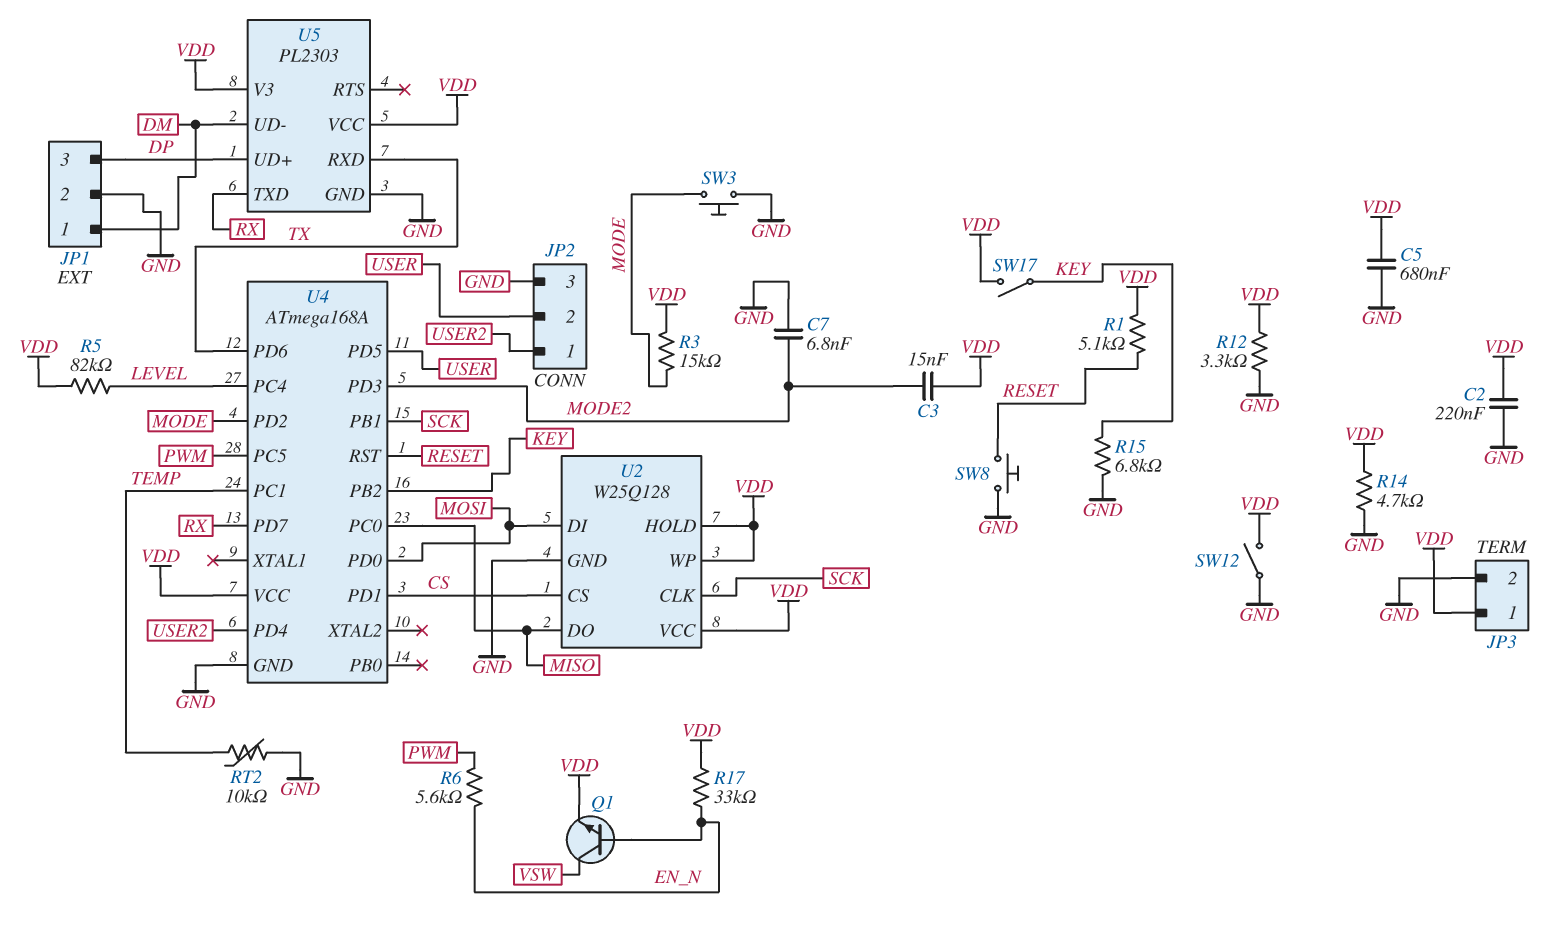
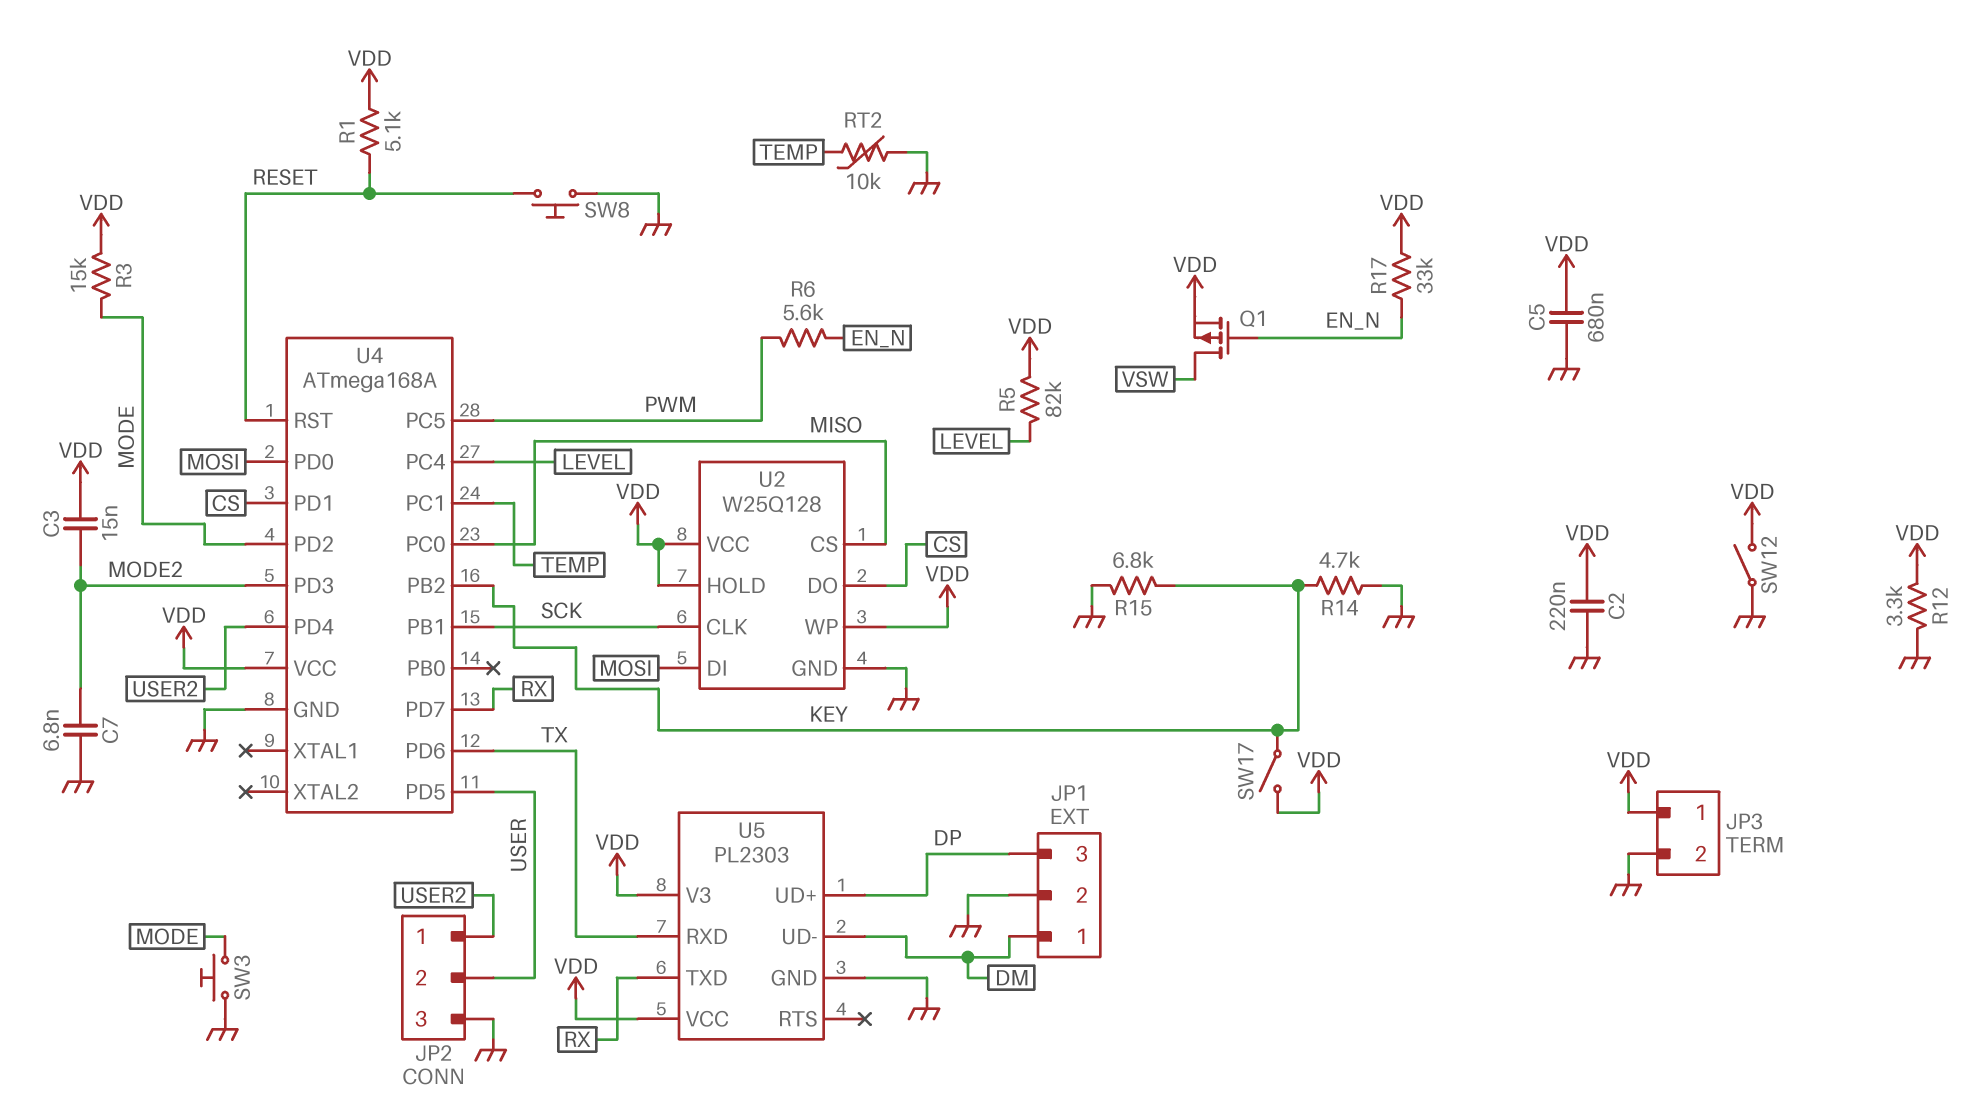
Q1: NPN (B EN_N, C VSW, E VDD) -> PMOS (G EN_N, D VSW, S VDD)
R14: 4.7k (GND, VDD) -> 4.7k (GND, KEY)
U2 pin CS: CS -> MISO
U2 pin DO: MISO -> CS

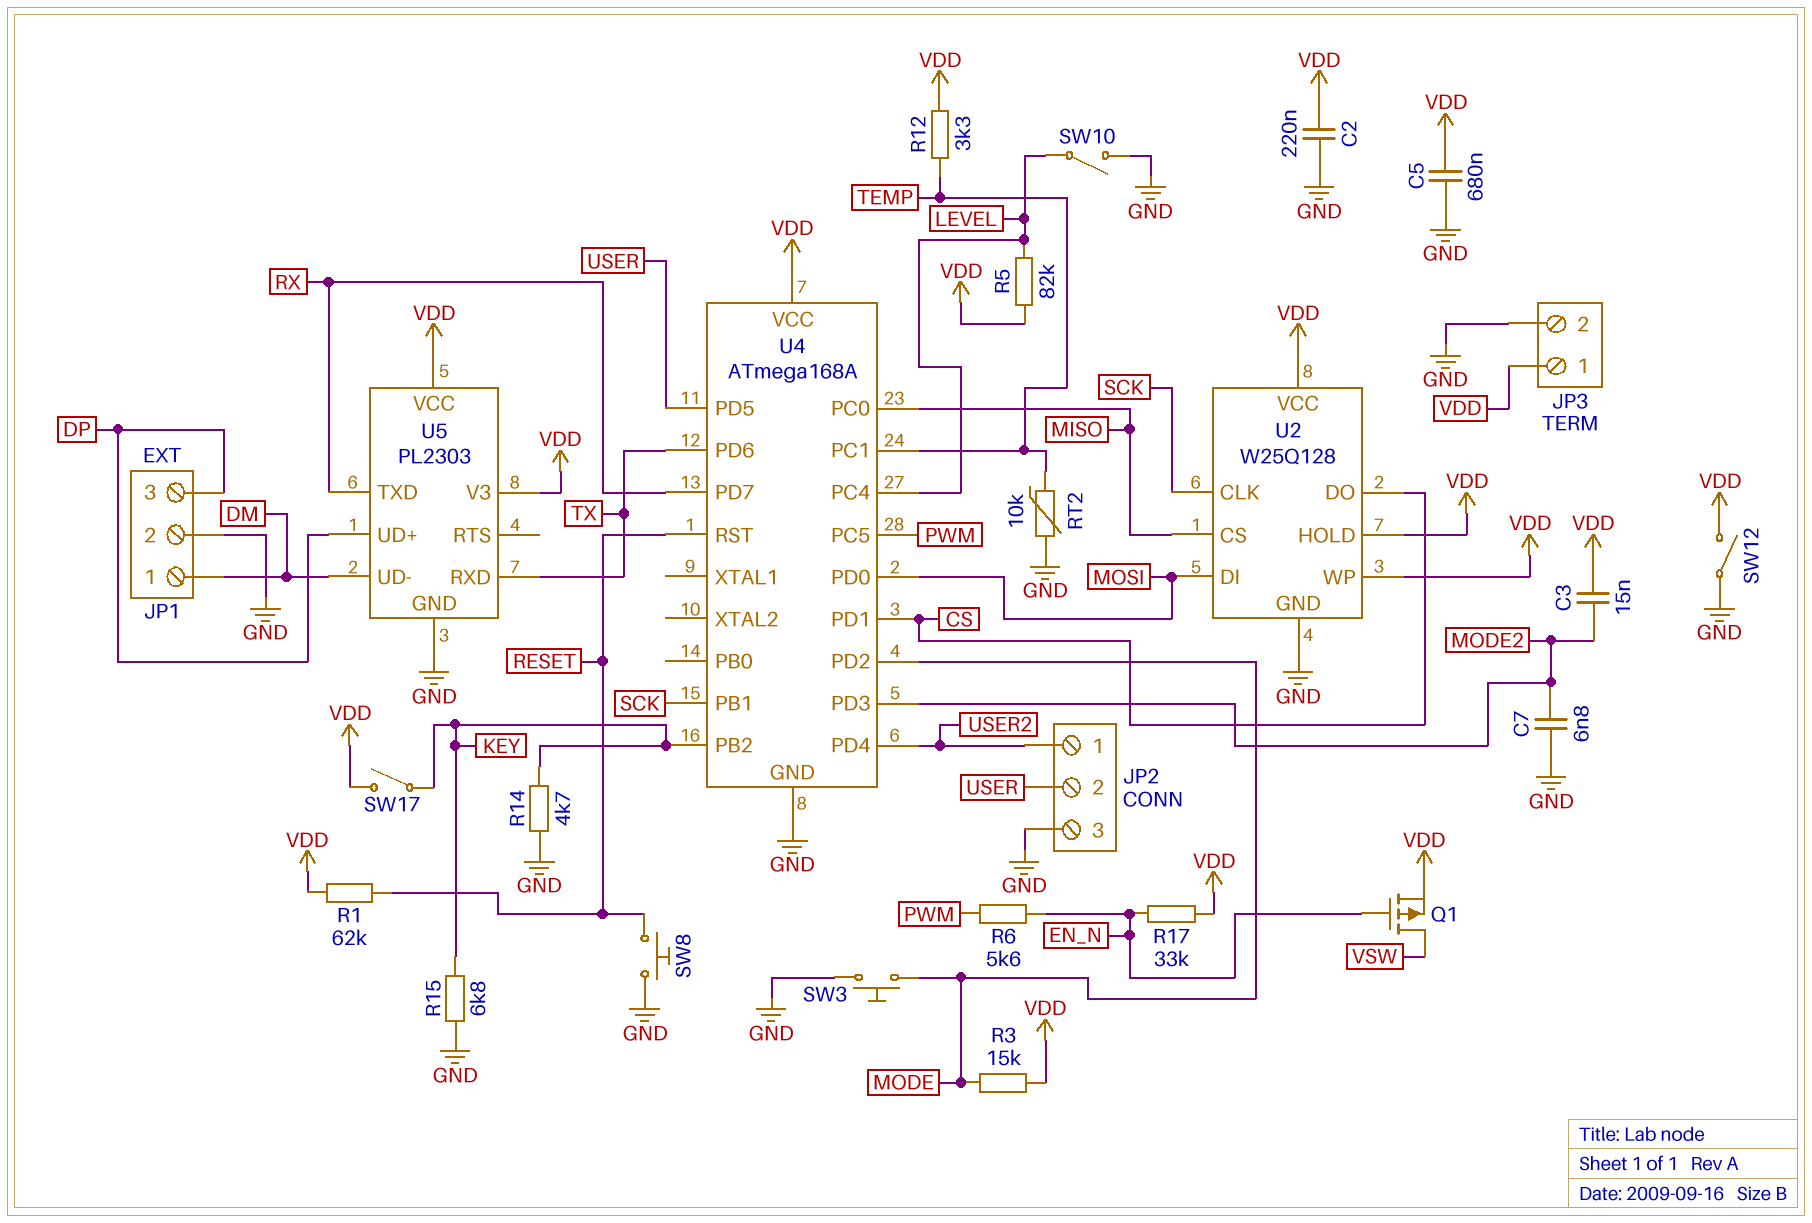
R1: 5.1k (RESET, VDD) -> 62k (RESET, VDD)
R12: 3.3k (GND, VDD) -> 3.3k (TEMP, VDD)
SW10: none -> switch (GND, LEVEL)

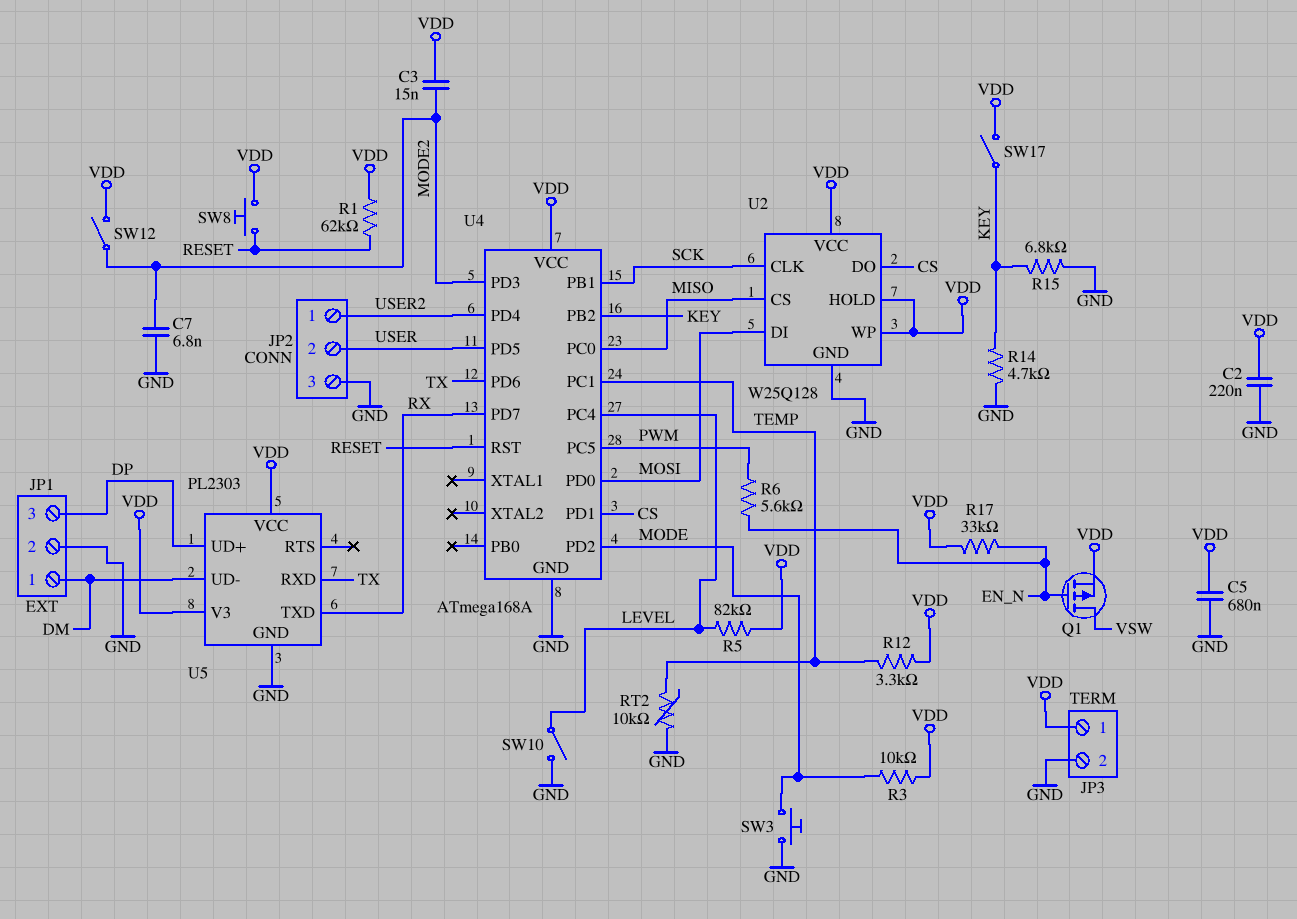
R3: 15k (MODE, VDD) -> 10k (MODE, VDD)
SW8: button (GND, RESET) -> button (RESET, VDD)
SW12: switch (GND, VDD) -> switch (MODE2, VDD)

